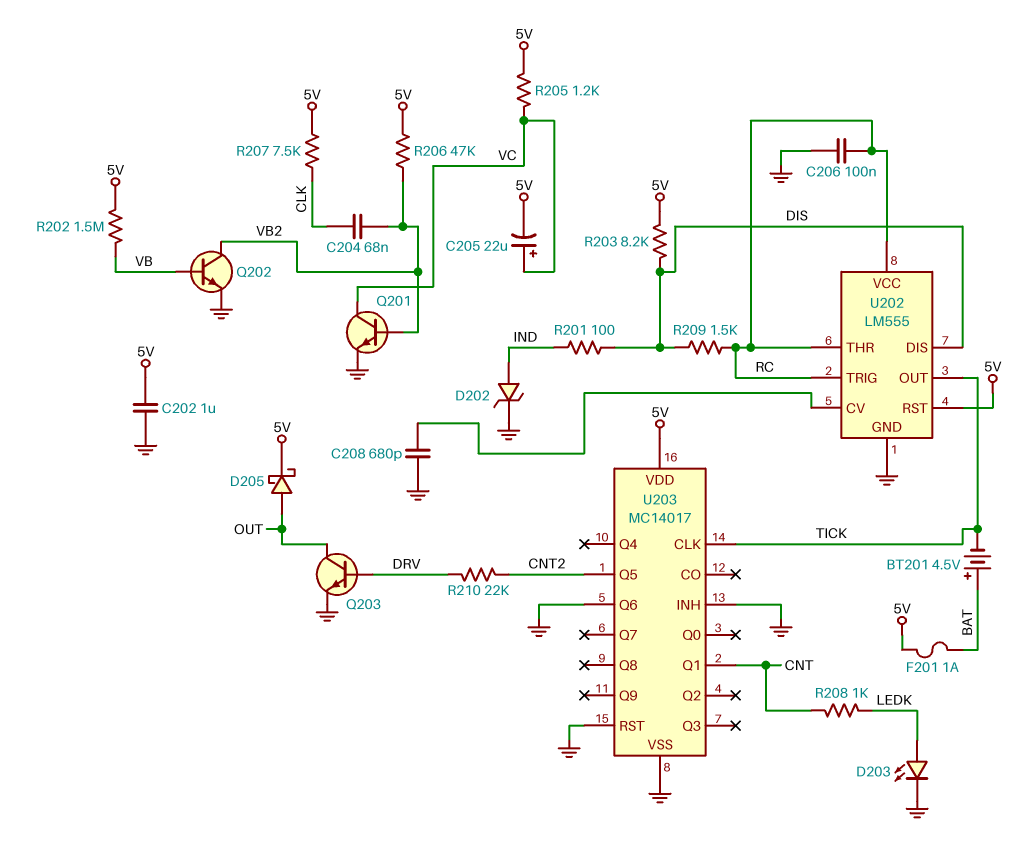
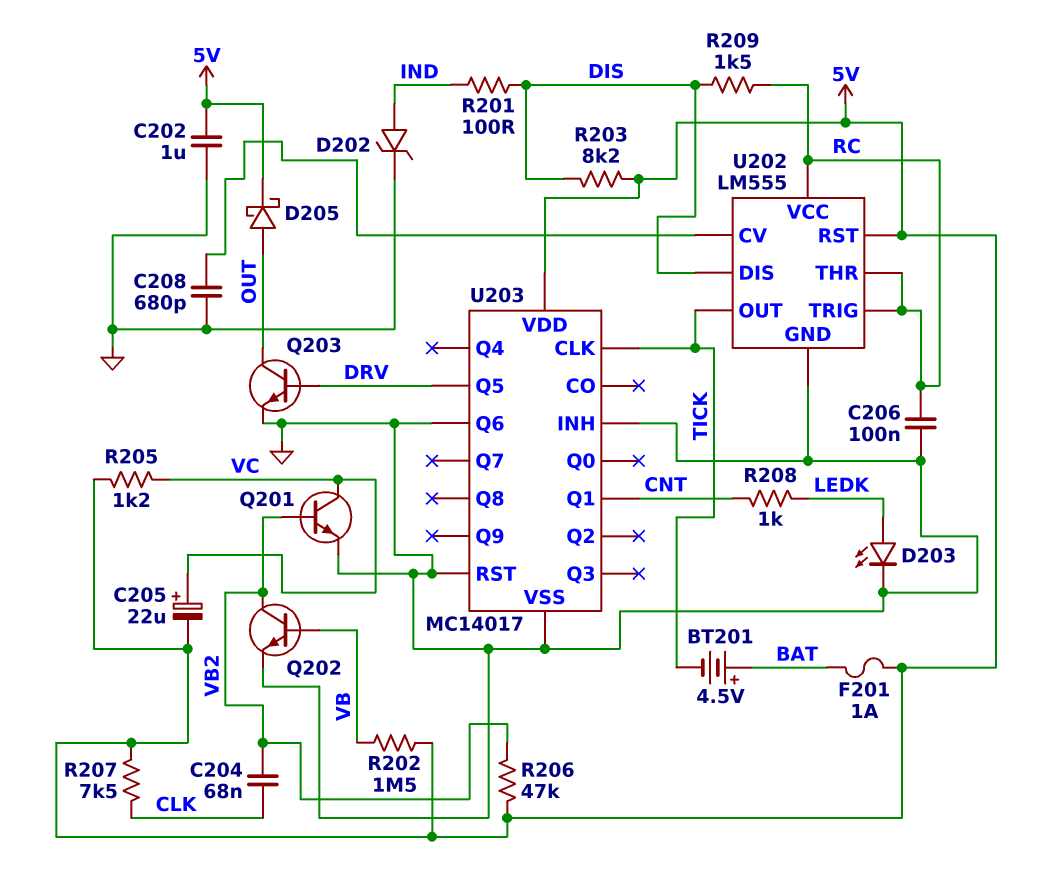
R210: 22k (CNT2, DRV) -> none
U203 pin Q5: CNT2 -> DRV

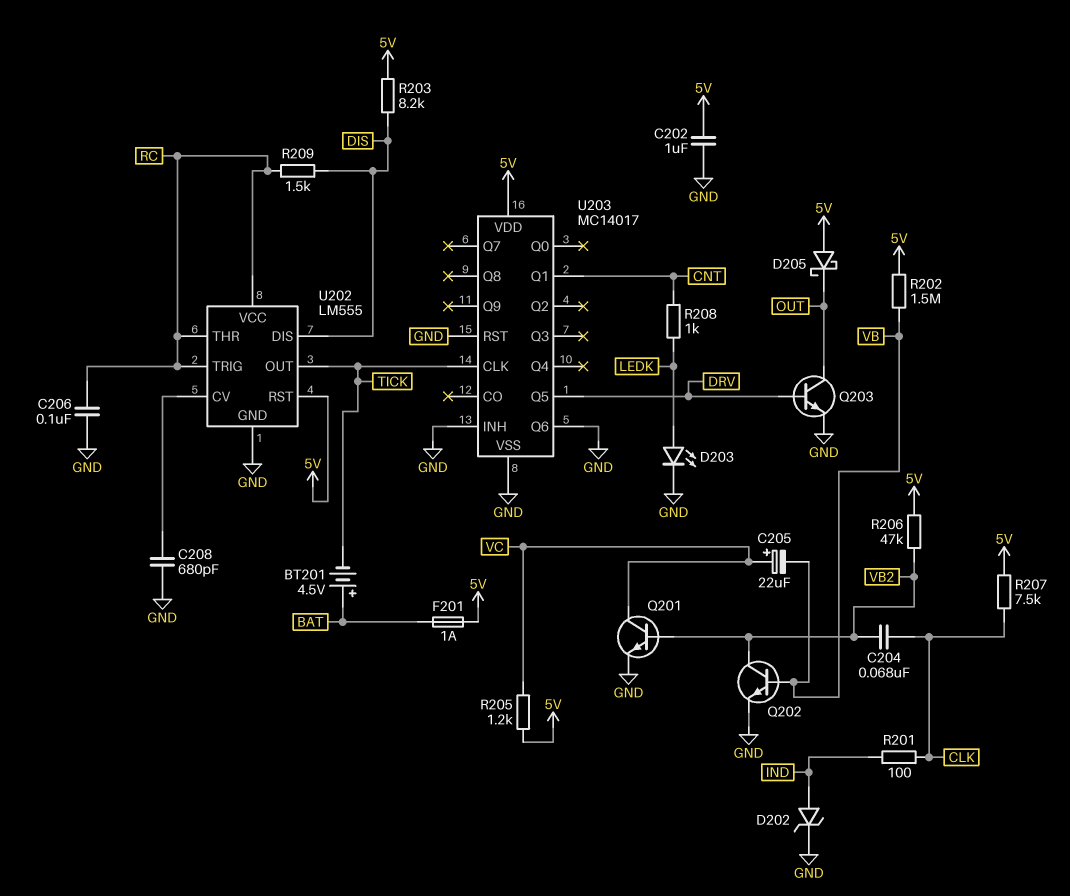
C205: 22uF (plus VC, minus 5V) -> 22uF (plus VC, minus VB)
D205: schottky (A OUT, K 5V) -> schottky (A 5V, K OUT)
R201: 100 (DIS, IND) -> 100 (CLK, IND)

